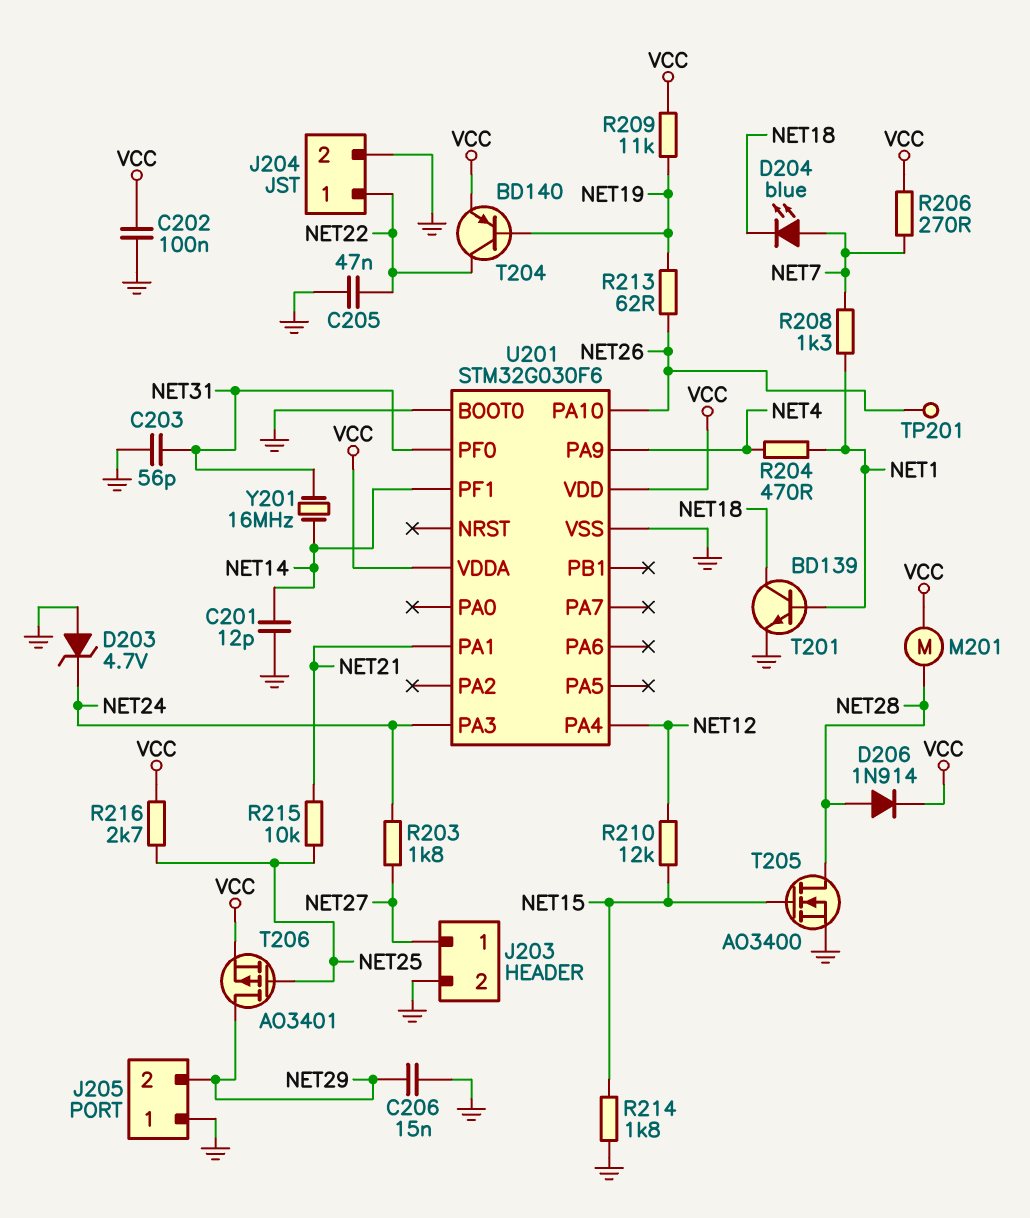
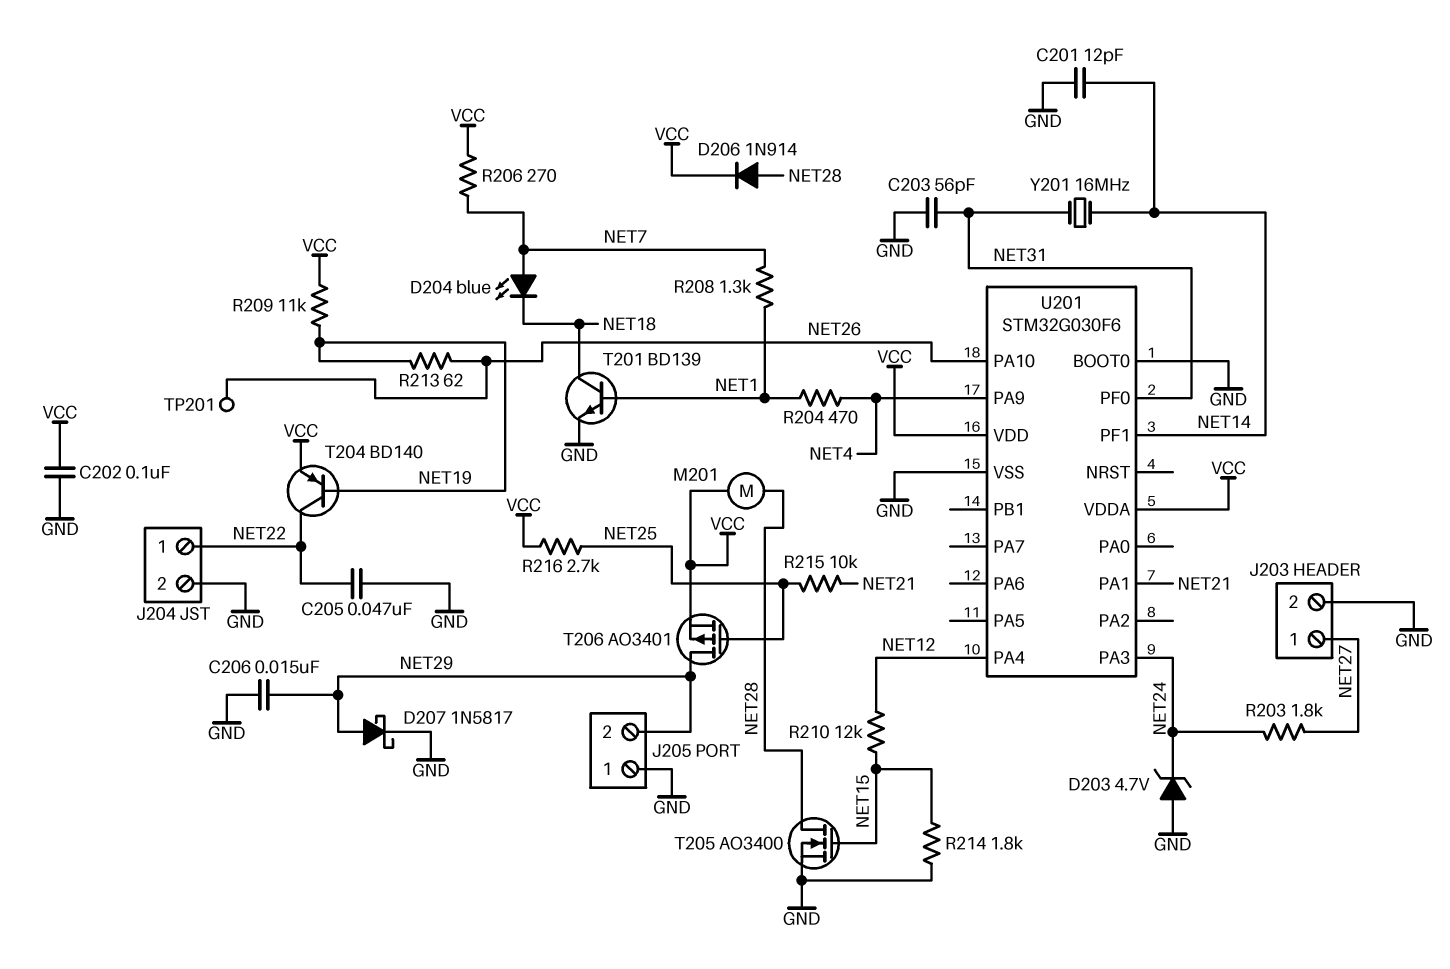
D207: none -> schottky 1N5817 (A NET29, K GND)

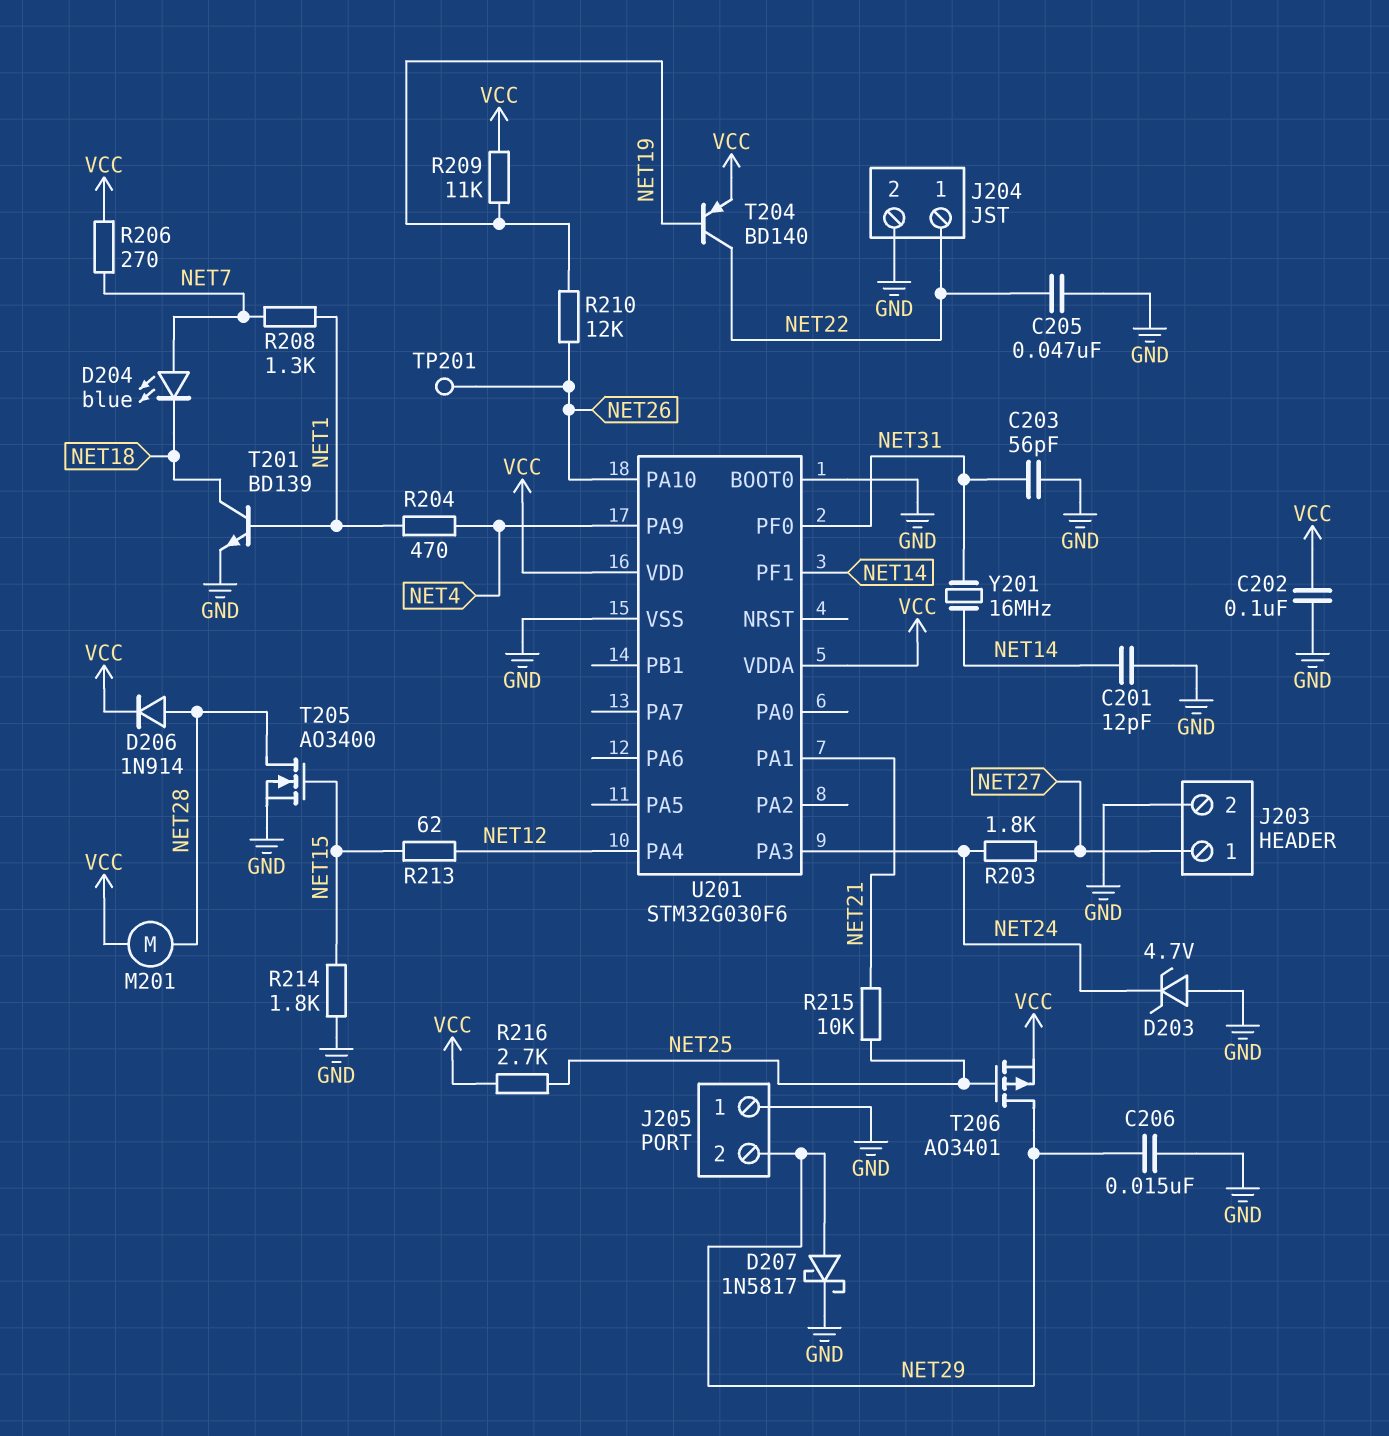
R210: 12k (NET12, NET15) -> 12k (NET19, NET26)
R213: 62 (NET19, NET26) -> 62 (NET12, NET15)

